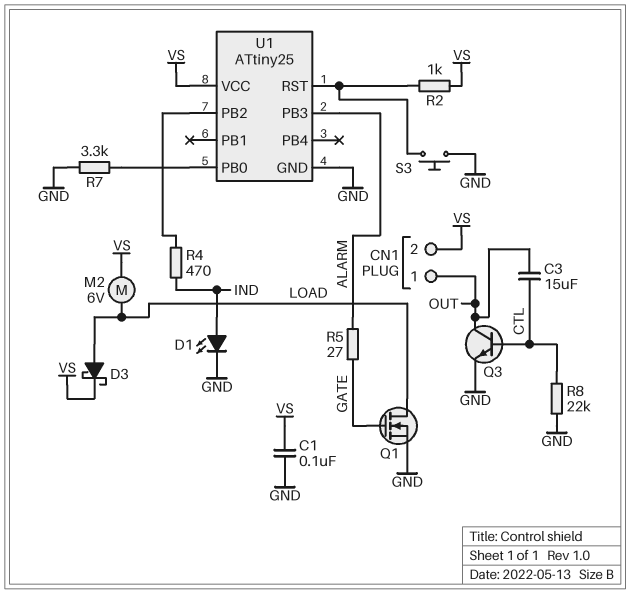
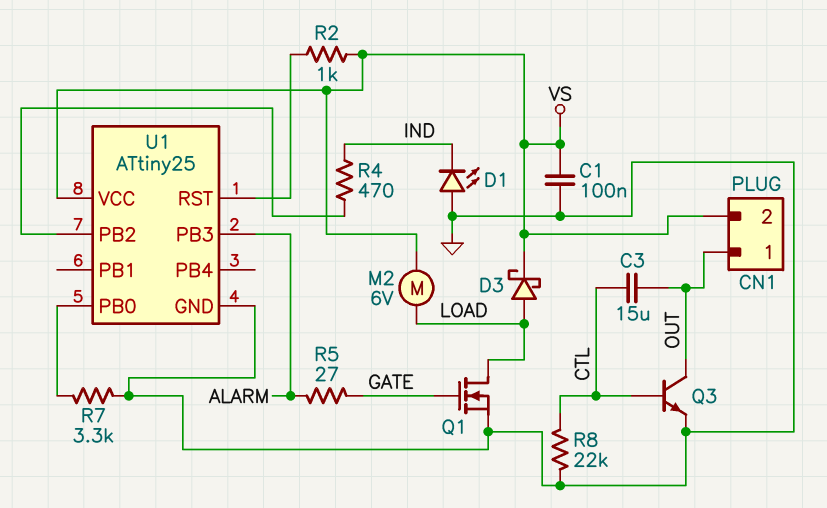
D1: LED (A IND, K GND) -> LED (A GND, K IND)
S3: button (GND, U1/RST) -> none

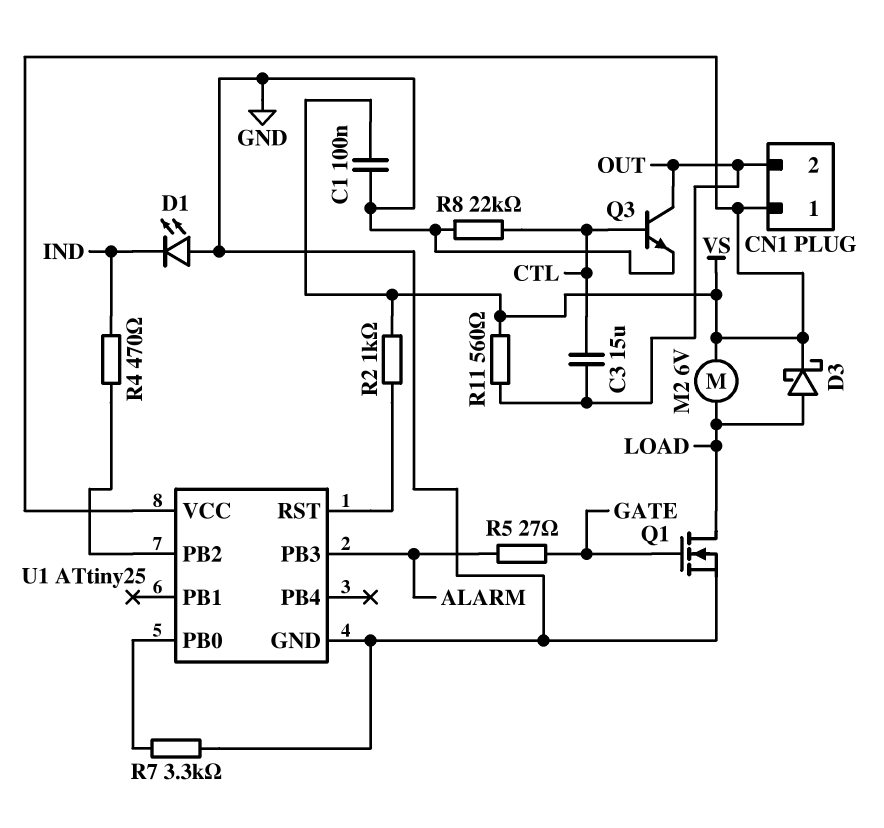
CN1 pin 1: OUT -> VS
CN1 pin 2: VS -> OUT
R11: none -> 560 (OUT, VS)

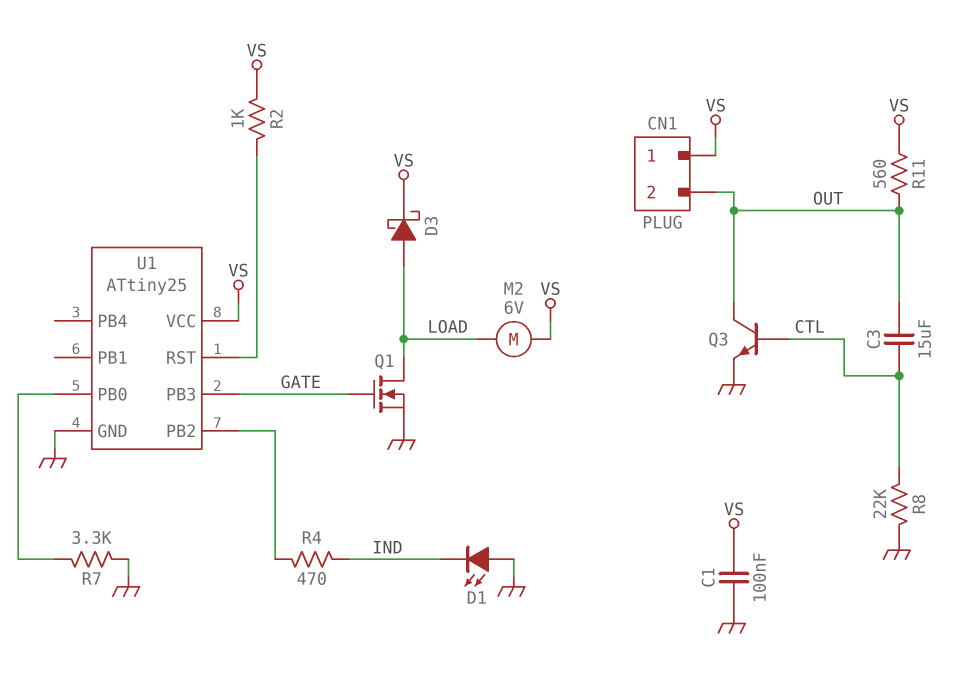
R5: 27 (ALARM, GATE) -> none
U1 pin PB3: ALARM -> GATE

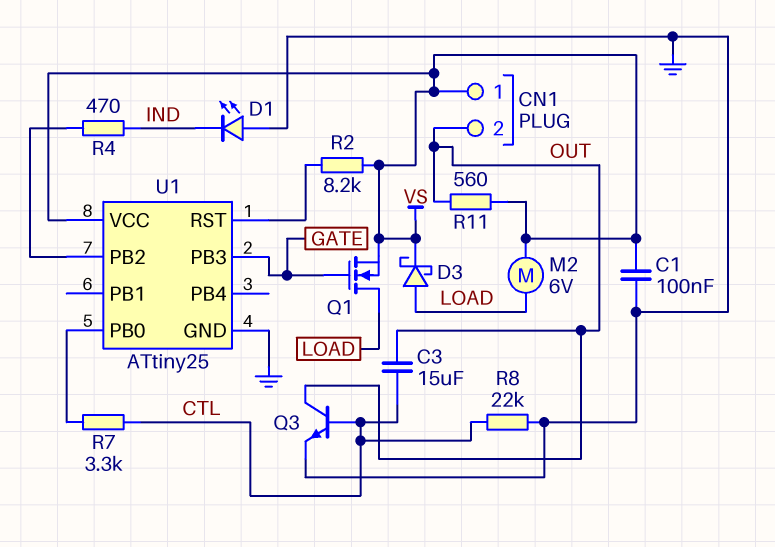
Q1: NMOS (G GATE, D LOAD, S GND) -> NMOS (G GATE, D LOAD, S VS)
R2: 1k (U1/RST, VS) -> 8.2k (U1/RST, VS)
R7: 3.3k (GND, U1/PB0) -> 3.3k (CTL, U1/PB0)

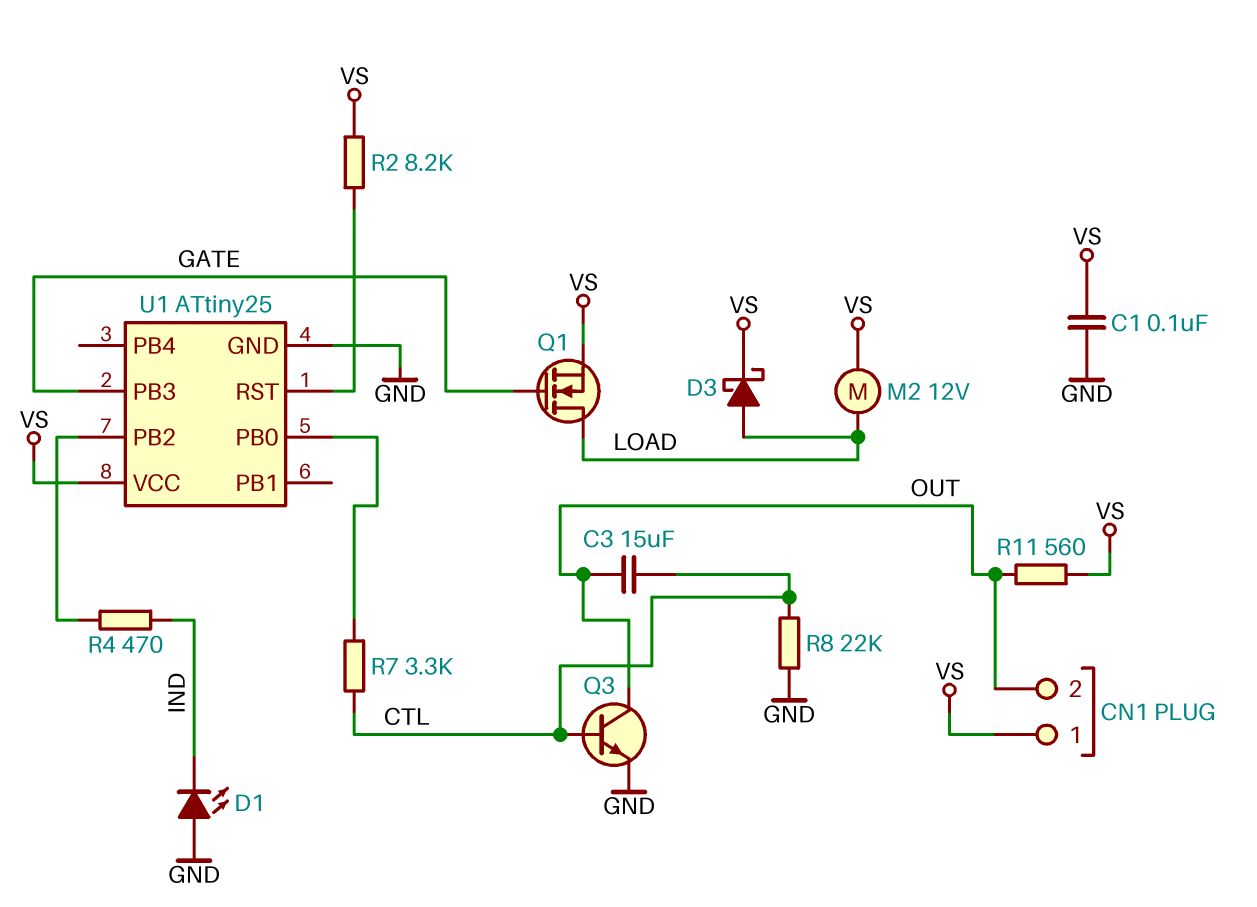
M2: motor 6V (LOAD, VS) -> motor 12V (LOAD, VS)

